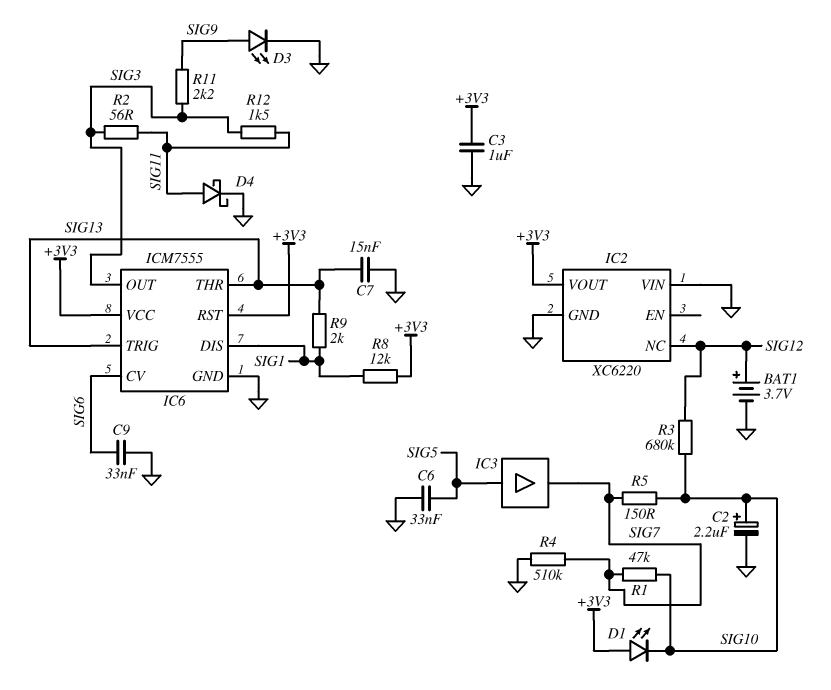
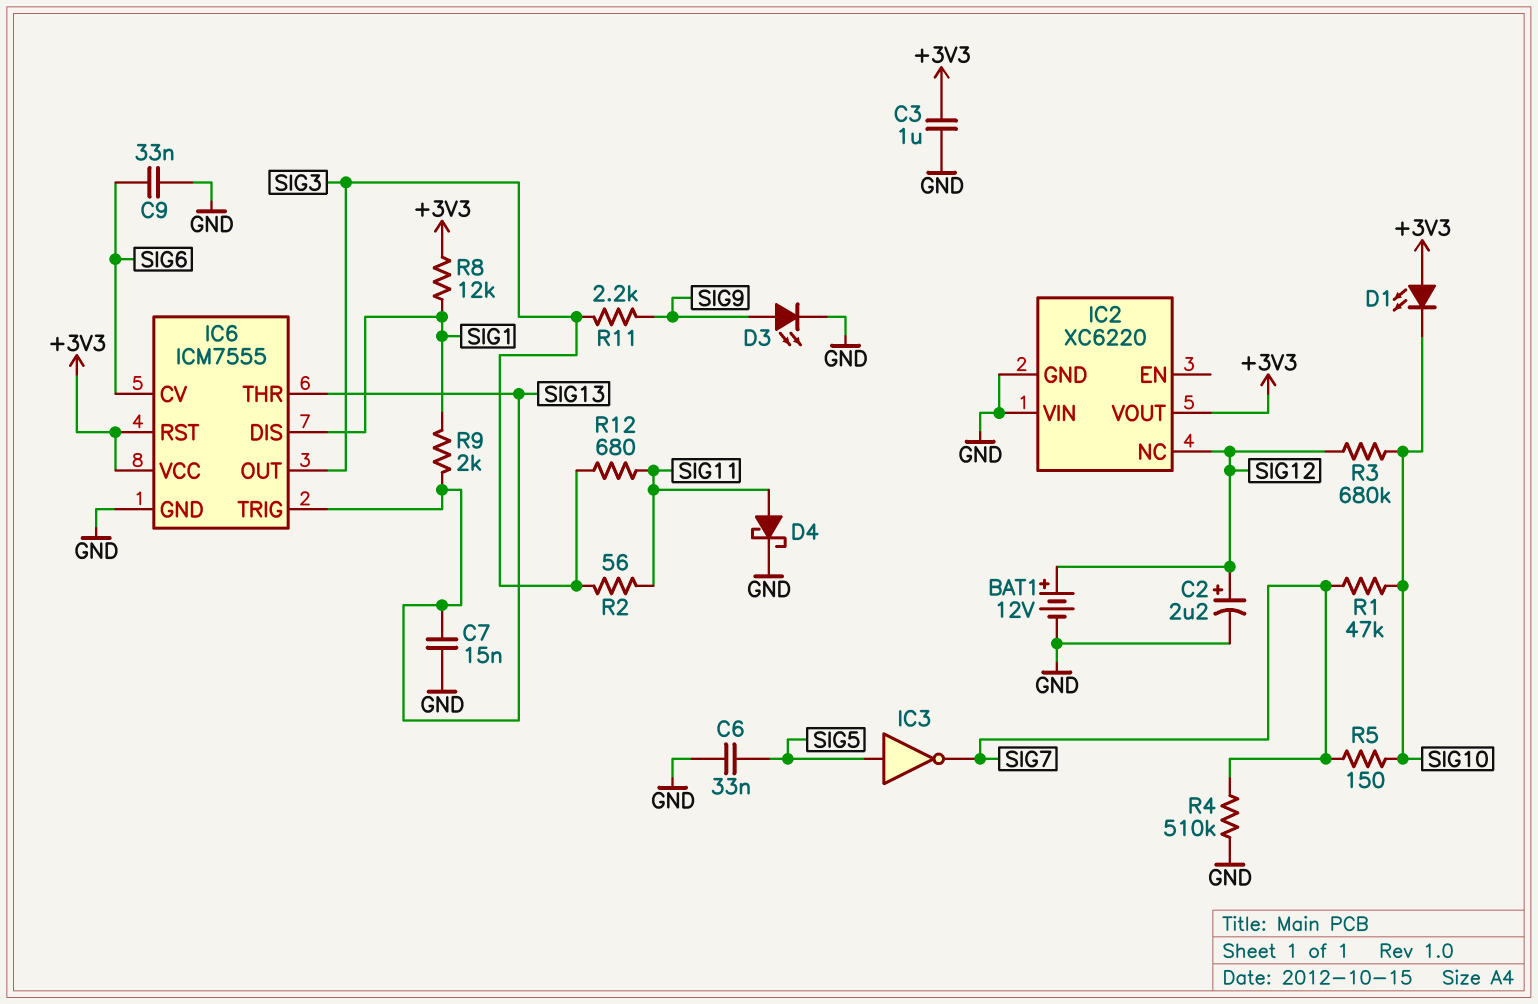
BAT1: 3.7V (plus SIG12, minus GND) -> 12V (plus SIG12, minus GND)
C2: 2.2uF (plus SIG10, minus GND) -> 2.2uF (plus SIG12, minus GND)
IC3: buffer (in SIG5, out SIG7) -> NOT (in SIG5, out SIG7)
R12: 1.5k (SIG3, SIG11) -> 680 (SIG3, SIG11)

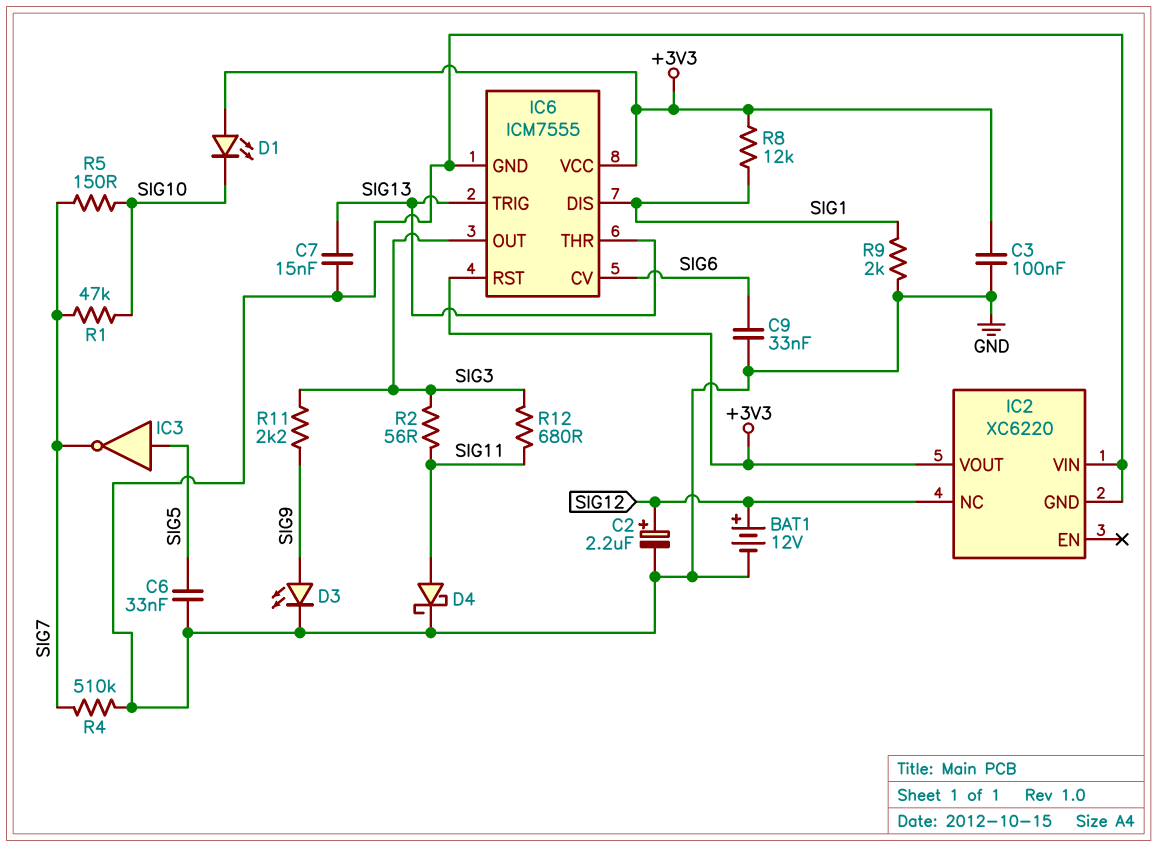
C3: 1uF (+3V3, GND) -> 100nF (+3V3, GND)
R3: 680k (SIG10, SIG12) -> none
R9: 2k (SIG1, SIG13) -> 2k (GND, SIG1)

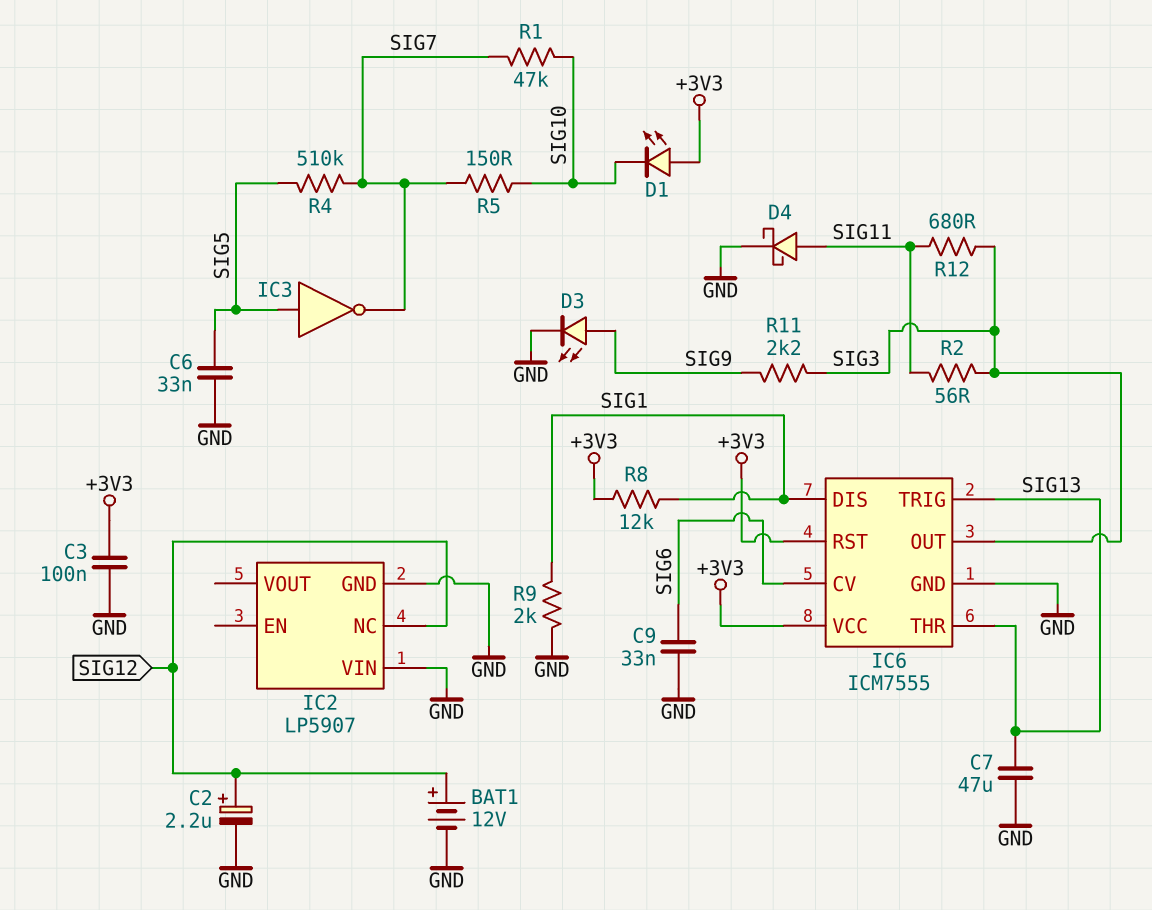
C7: 15nF (GND, SIG13) -> 47uF (GND, SIG13)
IC2: XC6220 -> LP5907
IC2 pin VOUT: +3V3 -> none
R4: 510k (GND, SIG7) -> 510k (SIG5, SIG7)

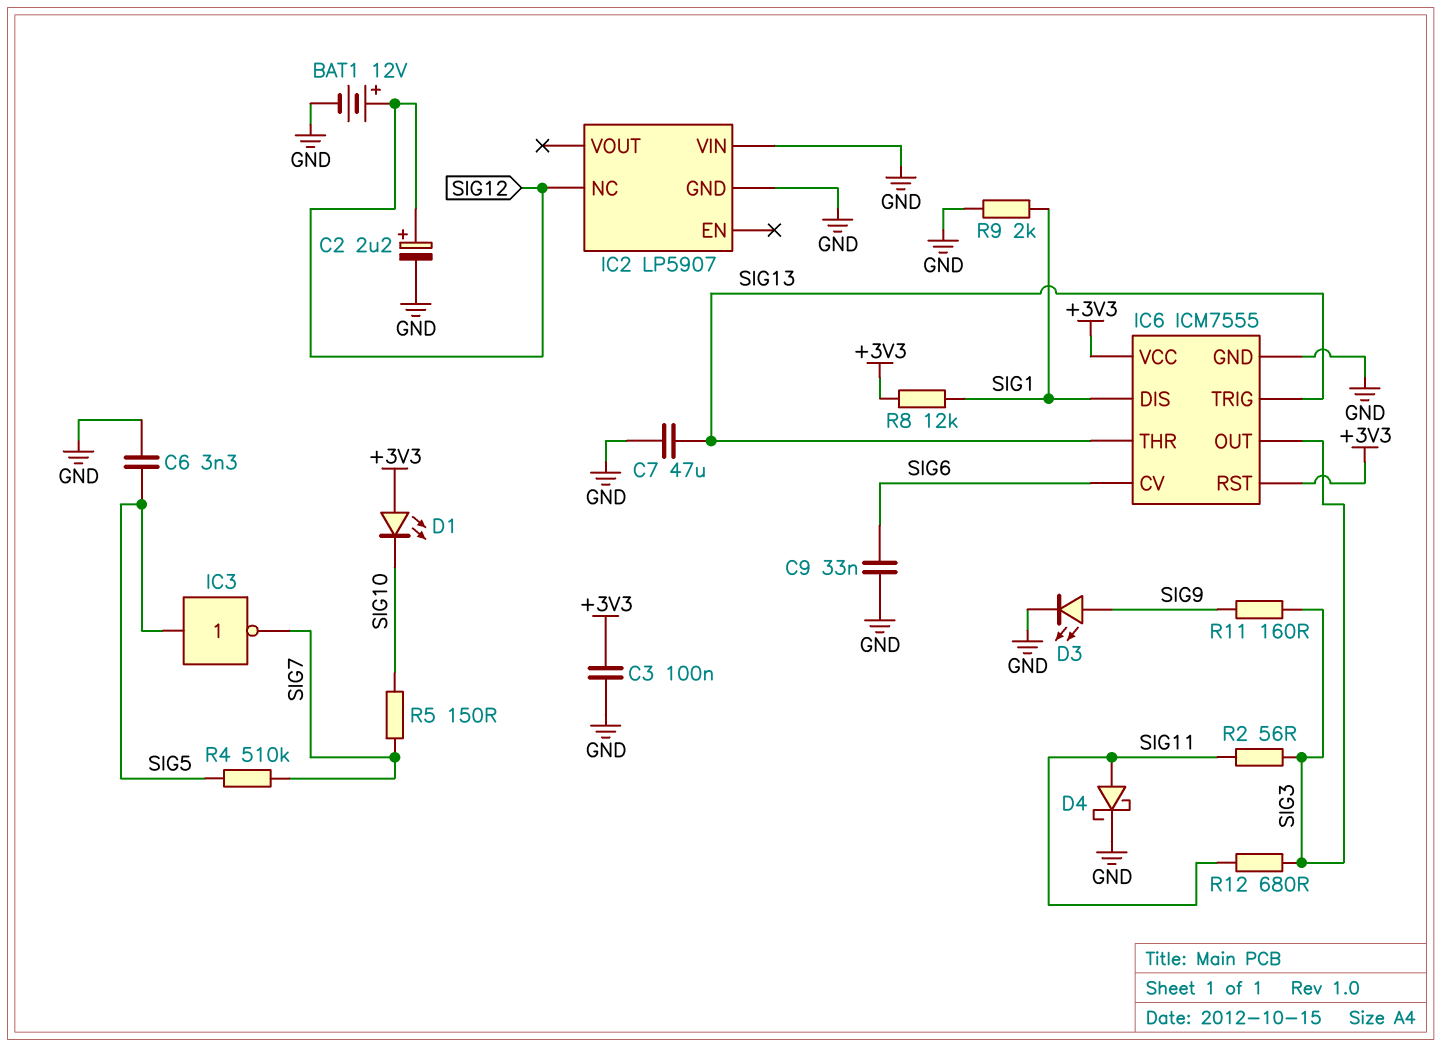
C6: 33nF (GND, SIG5) -> 3.3nF (GND, SIG5)
R1: 47k (SIG7, SIG10) -> none
R11: 2.2k (SIG3, SIG9) -> 160 (SIG3, SIG9)

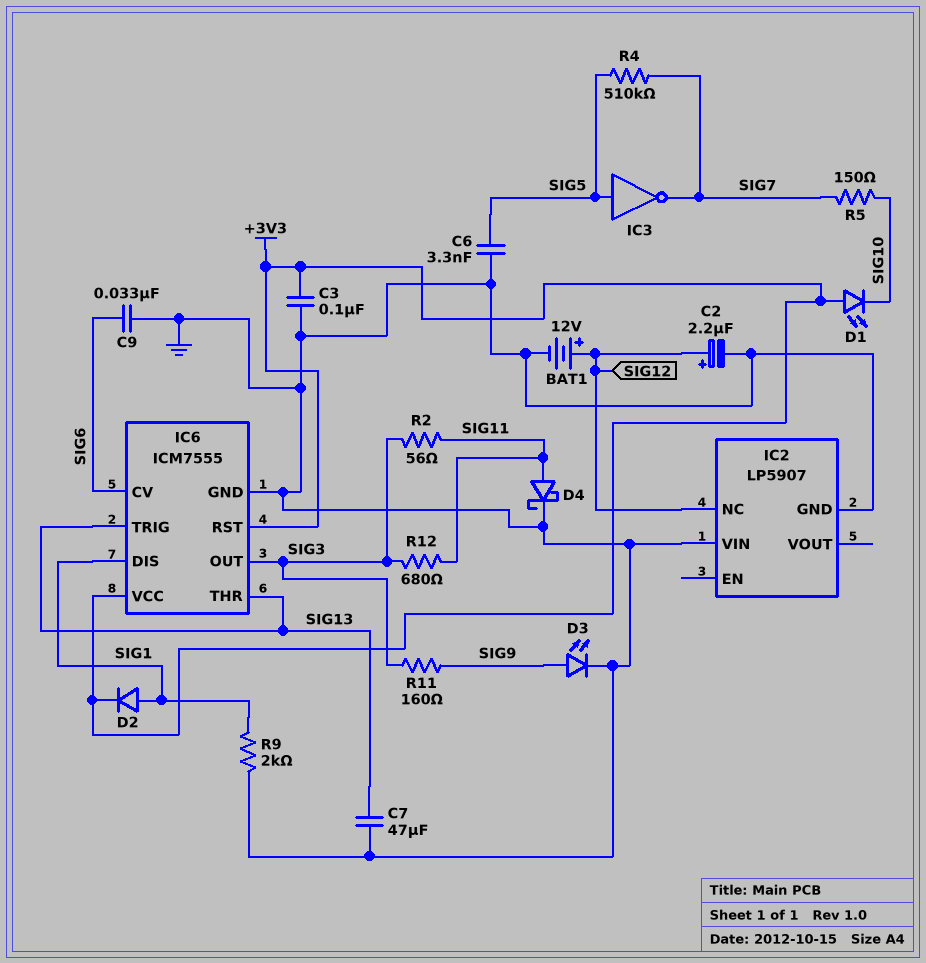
D2: none -> diode (A SIG1, K +3V3)
R8: 12k (+3V3, SIG1) -> none

